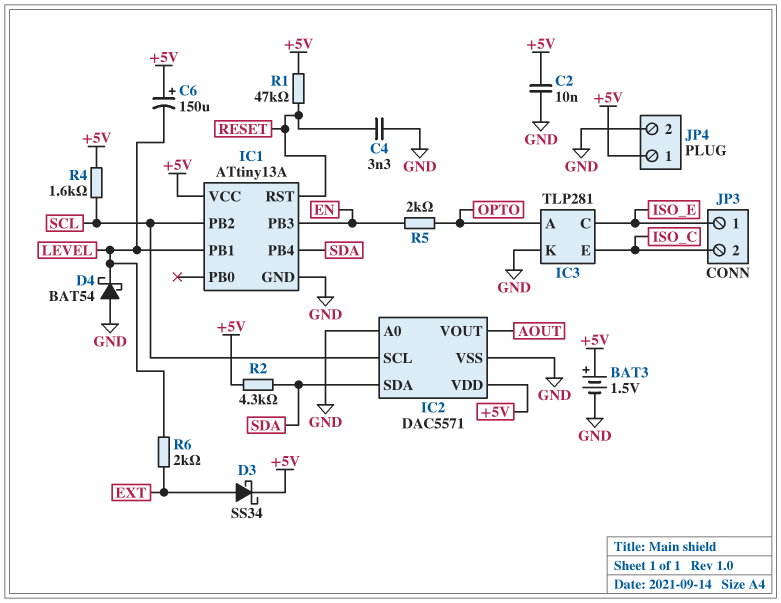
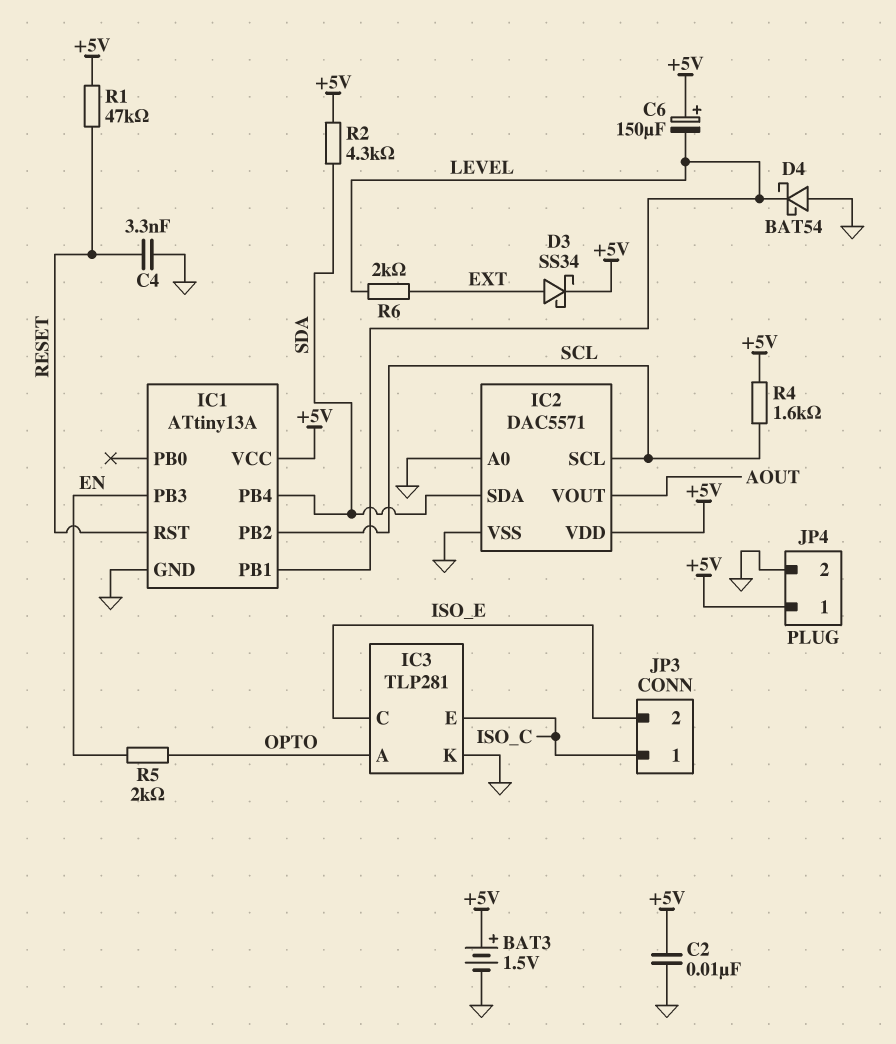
JP3 pin 1: ISO_E -> ISO_C
JP3 pin 2: ISO_C -> ISO_E

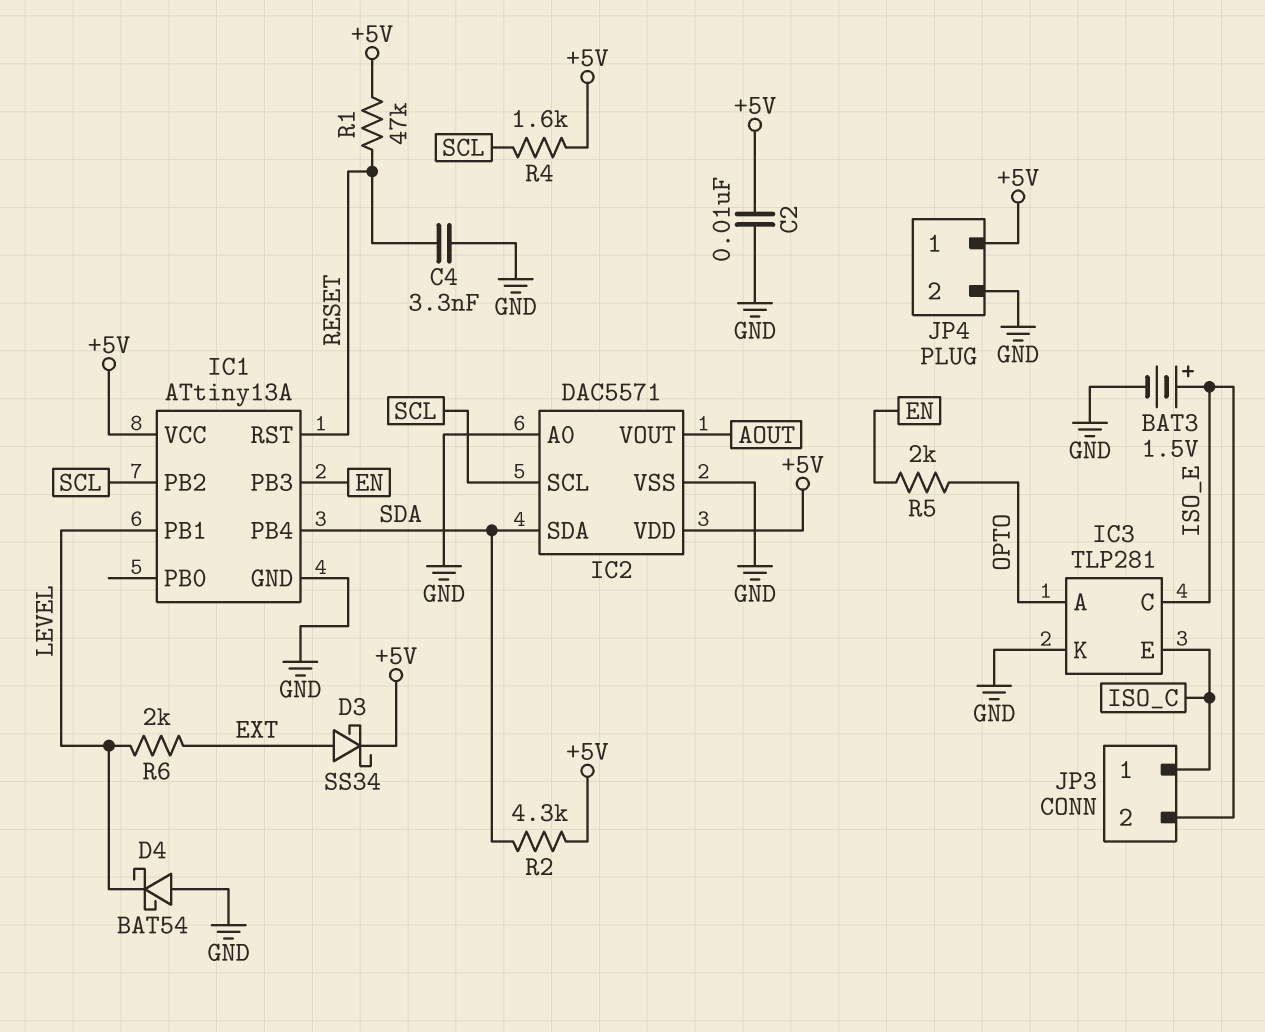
BAT3: 1.5V (plus +5V, minus GND) -> 1.5V (plus ISO_E, minus GND)
C6: 150uF (plus +5V, minus LEVEL) -> none

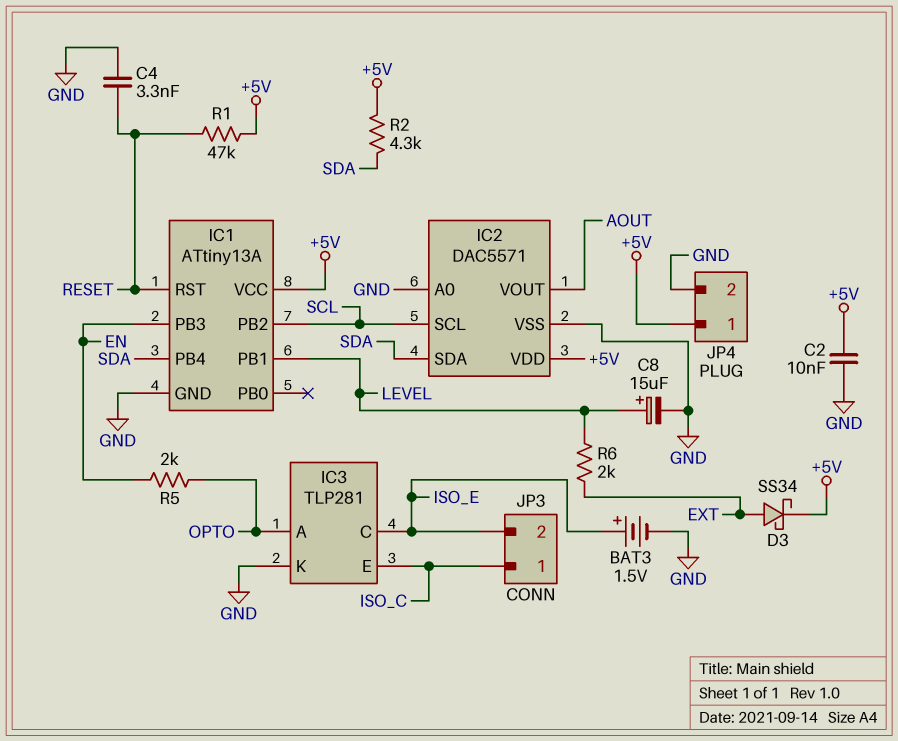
C8: none -> 15uF (plus LEVEL, minus GND)
D4: schottky BAT54 (A GND, K LEVEL) -> none
R4: 1.6k (+5V, SCL) -> none

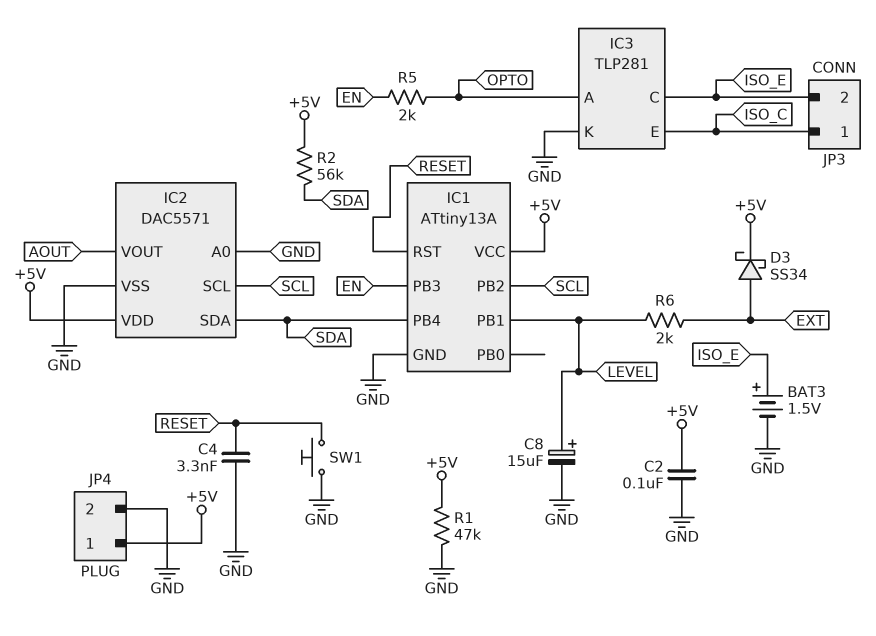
C2: 10nF (+5V, GND) -> 100nF (+5V, GND)
R1: 47k (+5V, RESET) -> 47k (+5V, GND)
R2: 4.3k (+5V, SDA) -> 56k (+5V, SDA)
SW1: none -> button (GND, RESET)

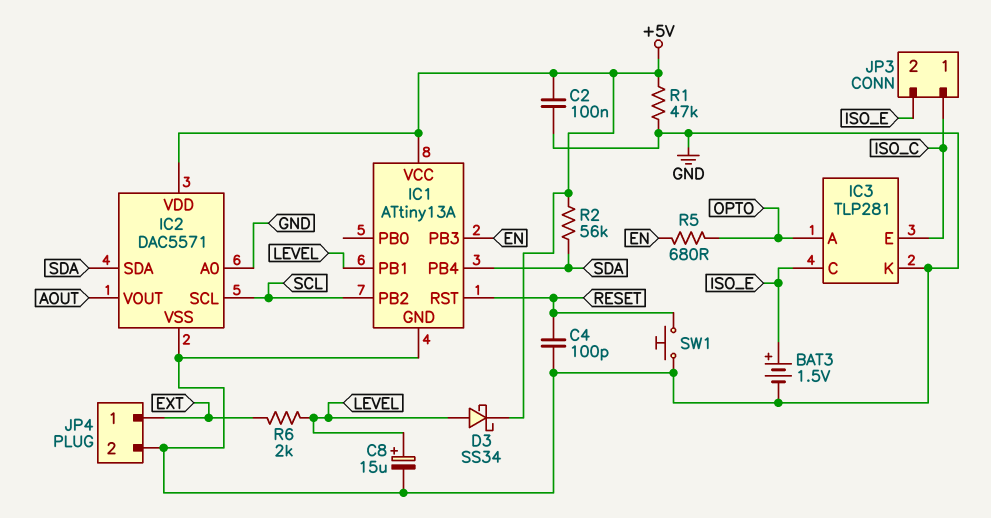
C4: 3.3nF (GND, RESET) -> 100pF (GND, RESET)
D3: schottky SS34 (A EXT, K +5V) -> schottky SS34 (A LEVEL, K +5V)
JP4 pin 1: +5V -> EXT
R5: 2k (EN, OPTO) -> 680 (EN, OPTO)

